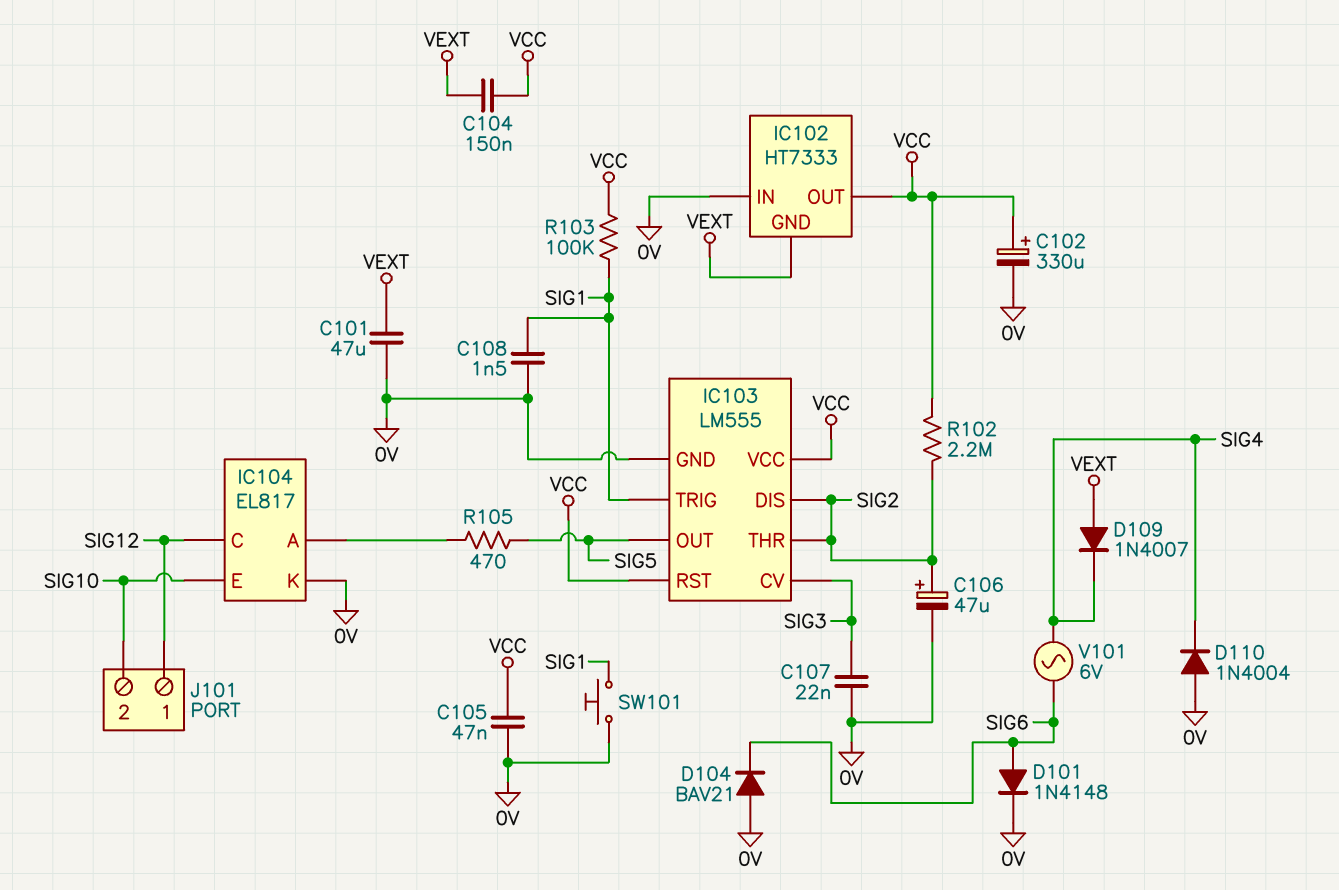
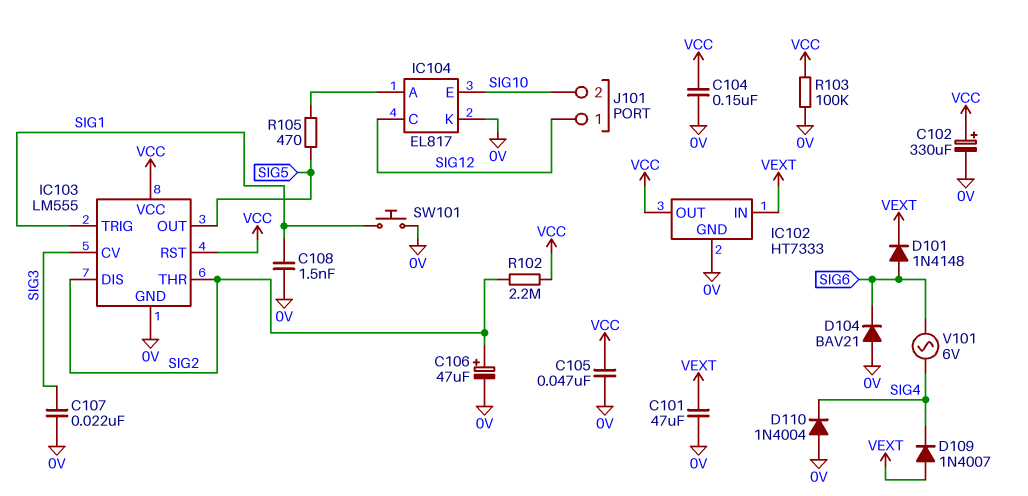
C104: 150nF (VCC, VEXT) -> 150nF (0V, VCC)
D101: diode 1N4148 (A SIG6, K 0V) -> diode 1N4148 (A SIG6, K VEXT)
IC102 pin GND: VEXT -> 0V
IC102 pin IN: 0V -> VEXT
R103: 100k (SIG1, VCC) -> 100k (0V, VCC)

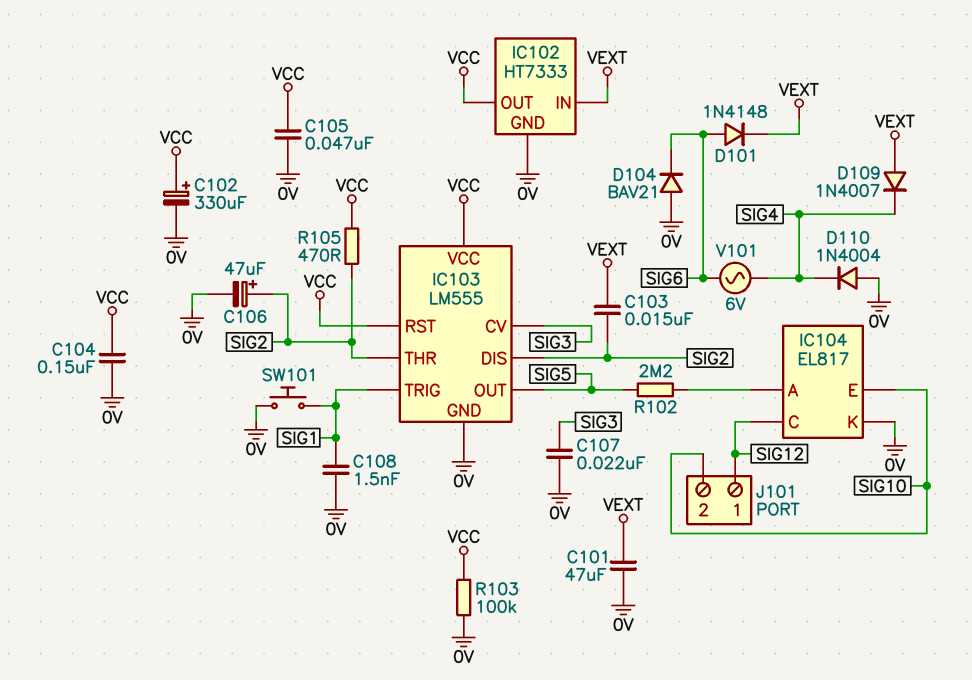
C103: none -> 15nF (SIG2, VEXT)
R102: 2.2M (SIG2, VCC) -> 2.2M (IC104/A, SIG5)
R105: 470 (IC104/A, SIG5) -> 470 (SIG2, VCC)

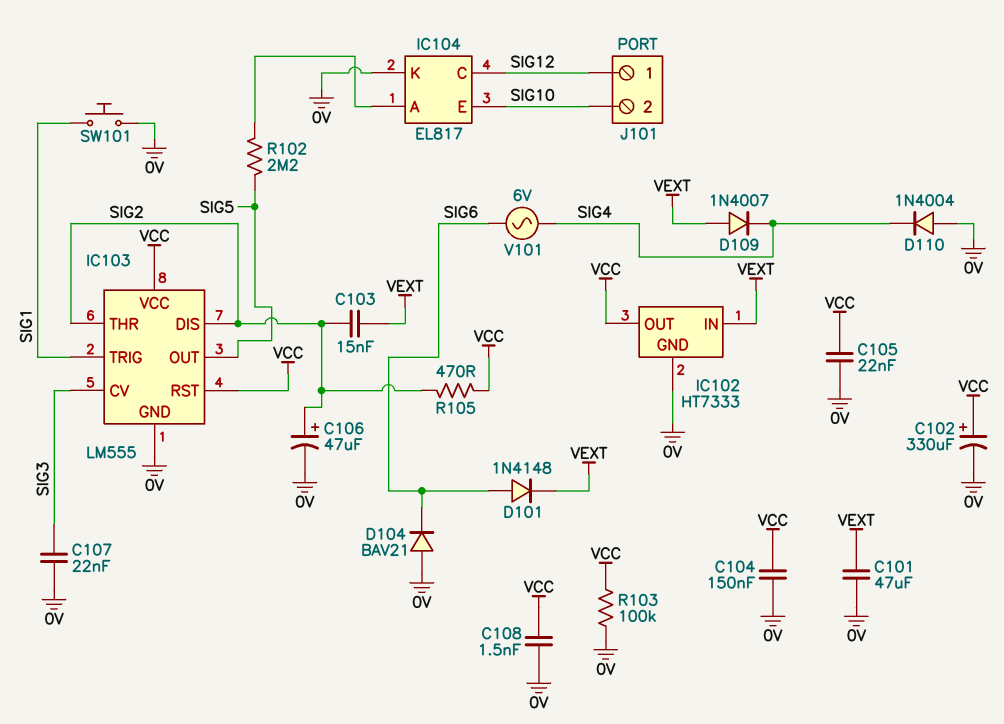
C105: 47nF (0V, VCC) -> 22nF (0V, VCC)
C108: 1.5nF (0V, SIG1) -> 1.5nF (0V, VCC)

